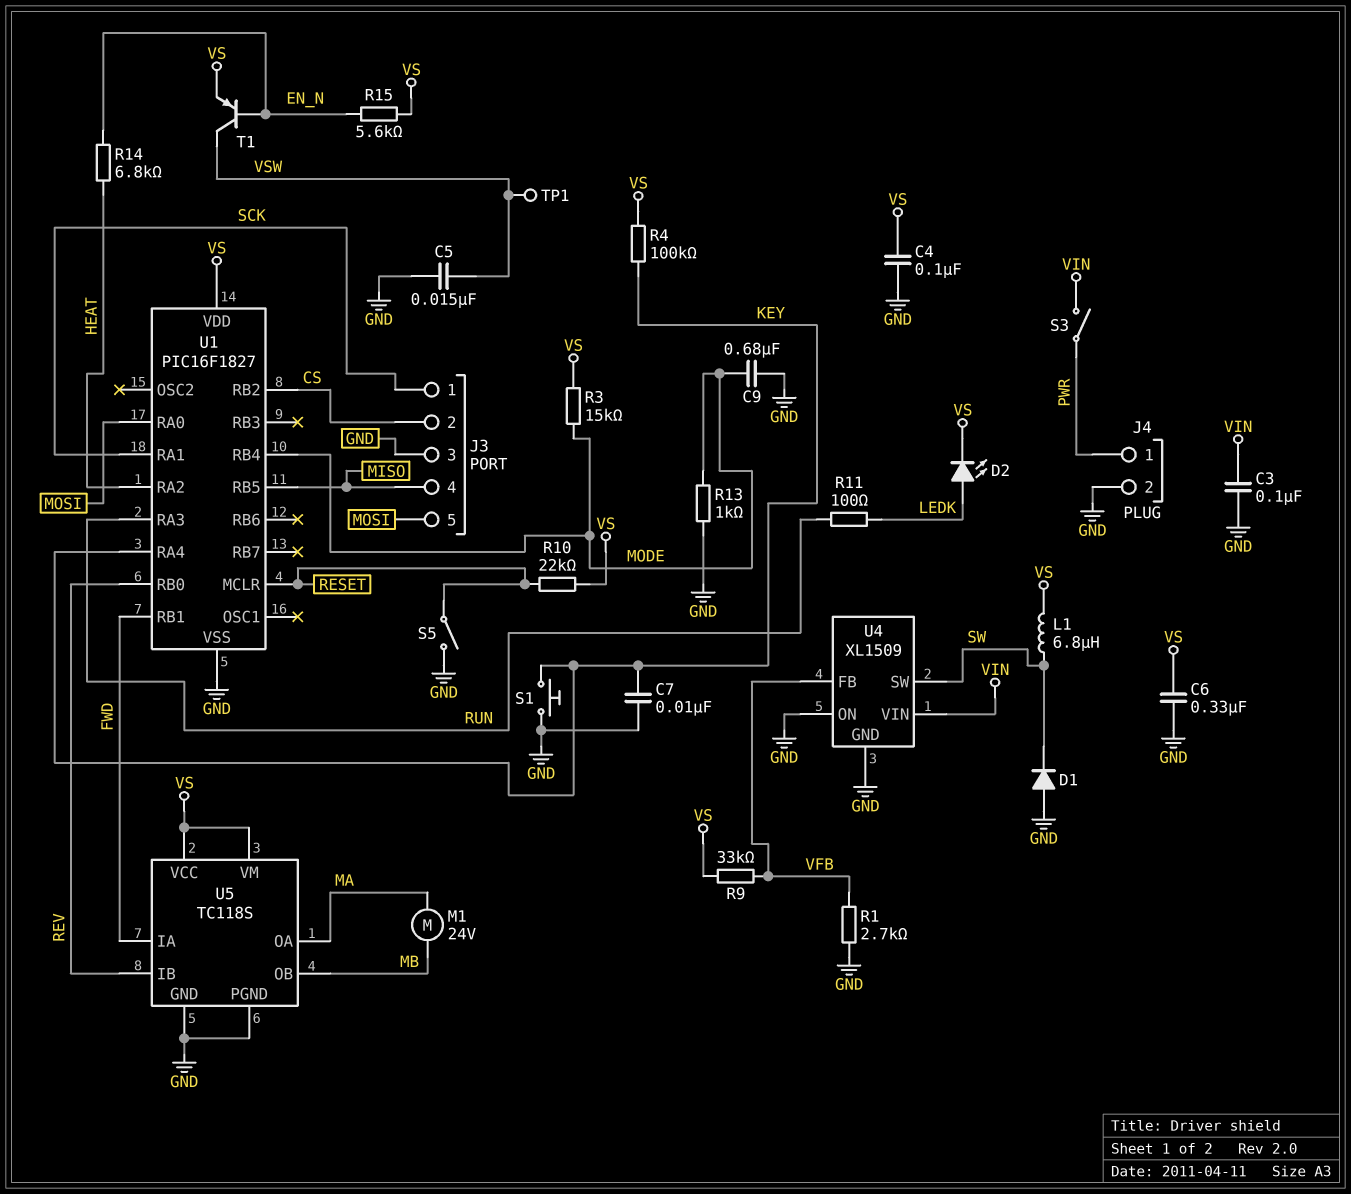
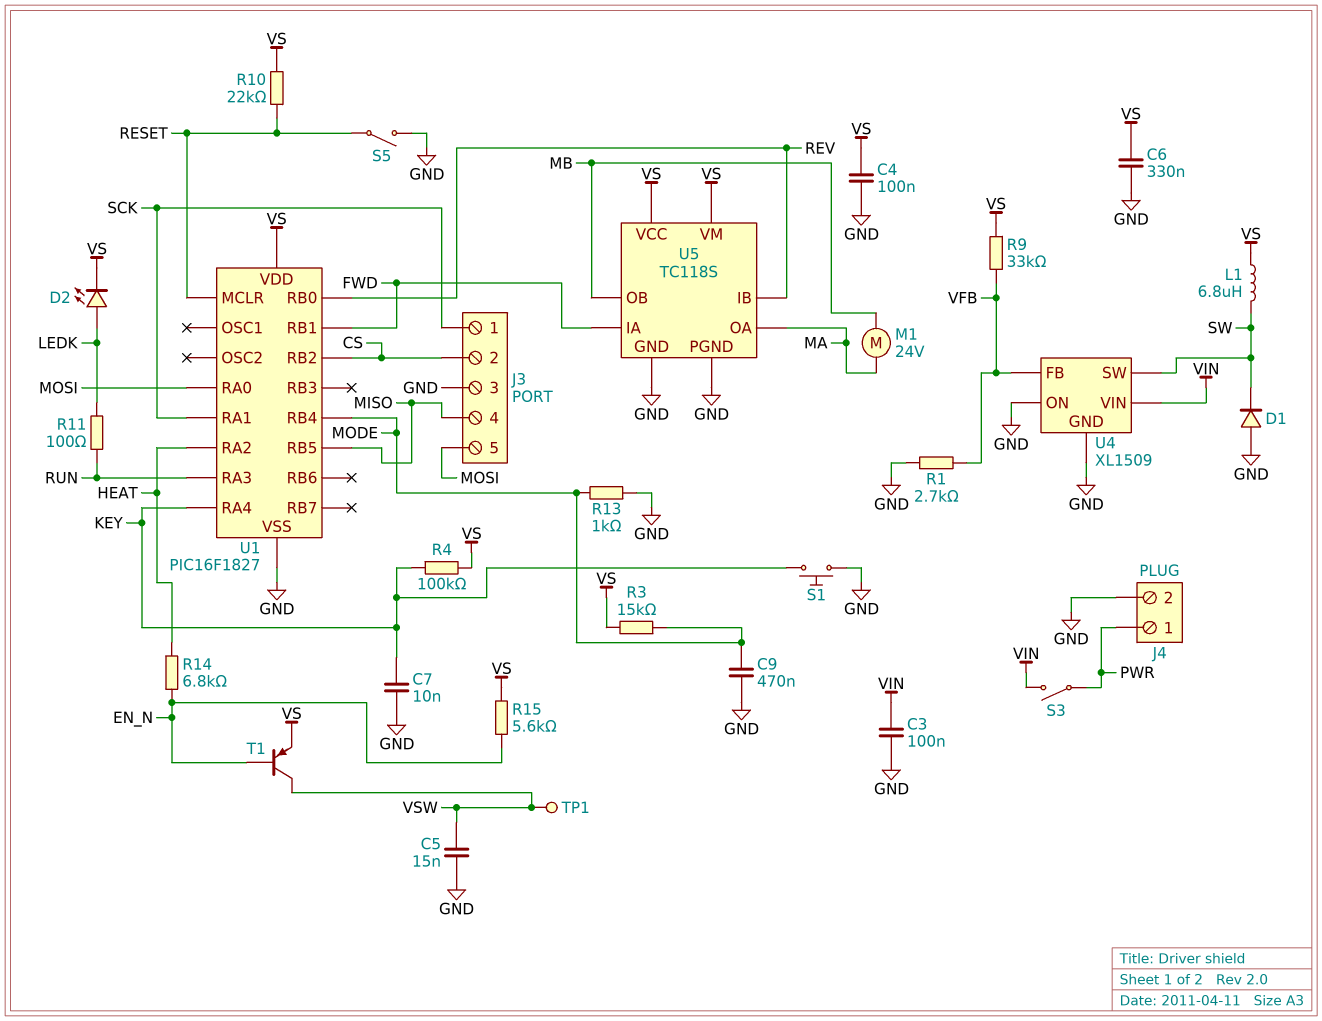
C9: 680nF (GND, MODE) -> 470nF (GND, MODE)

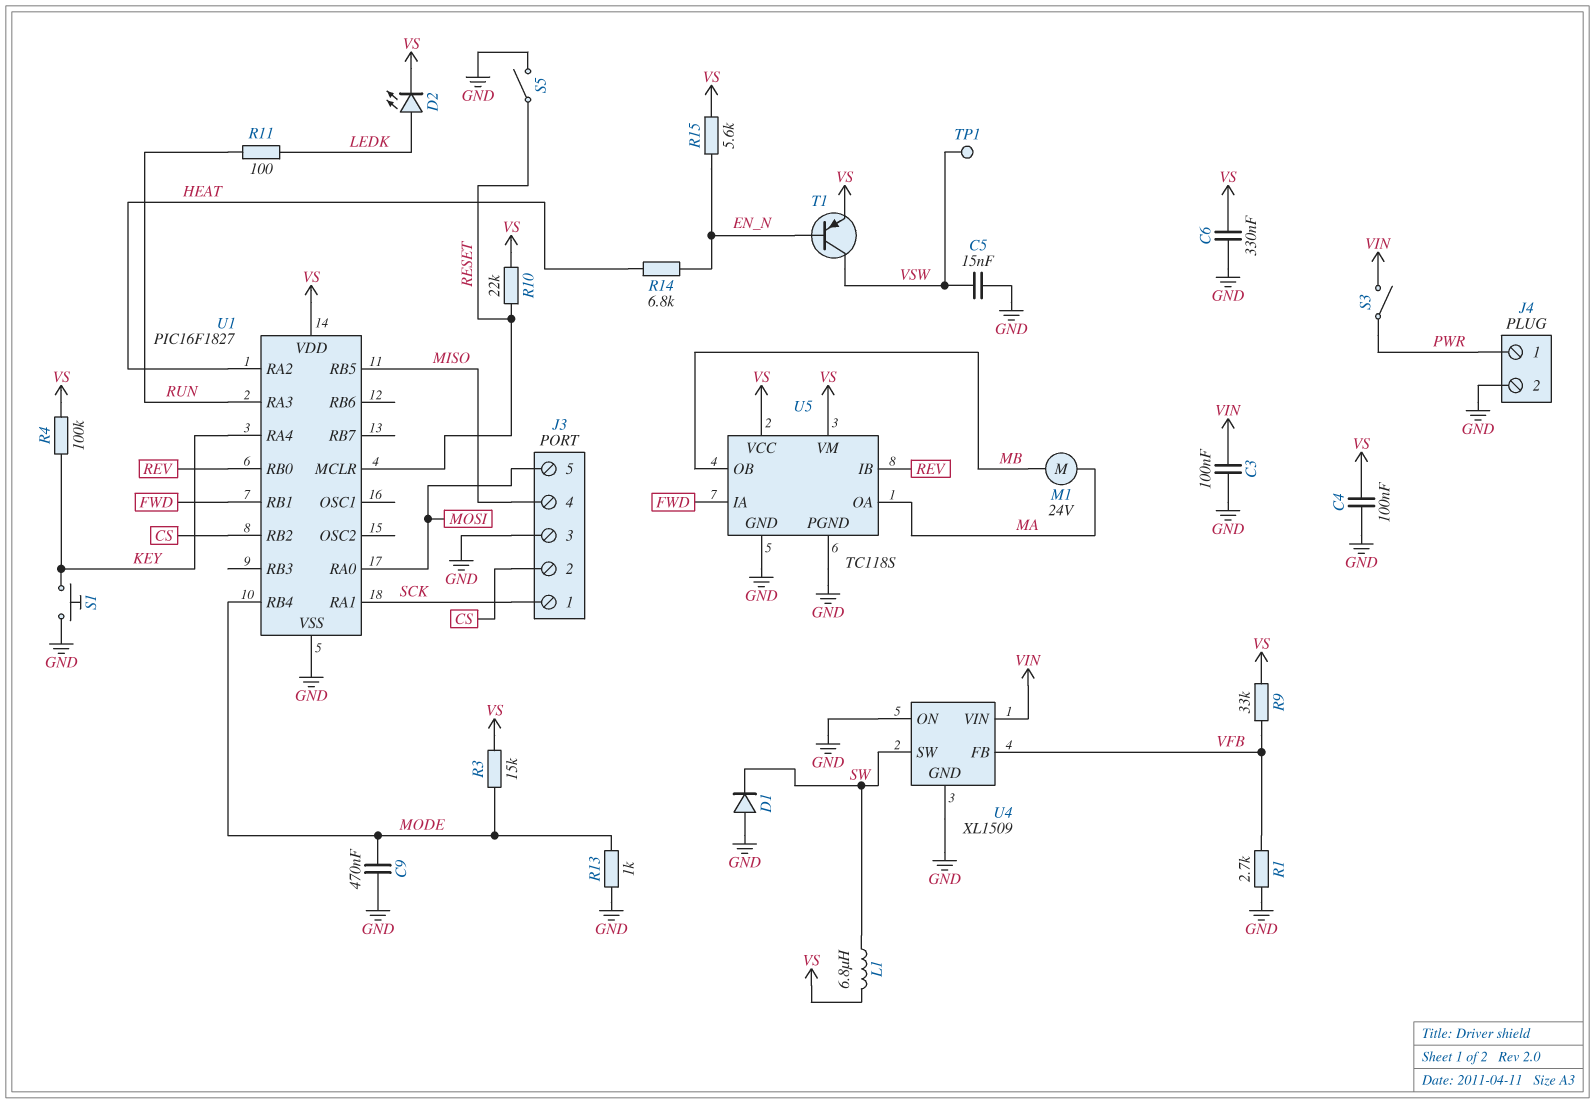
C7: 10nF (GND, KEY) -> none

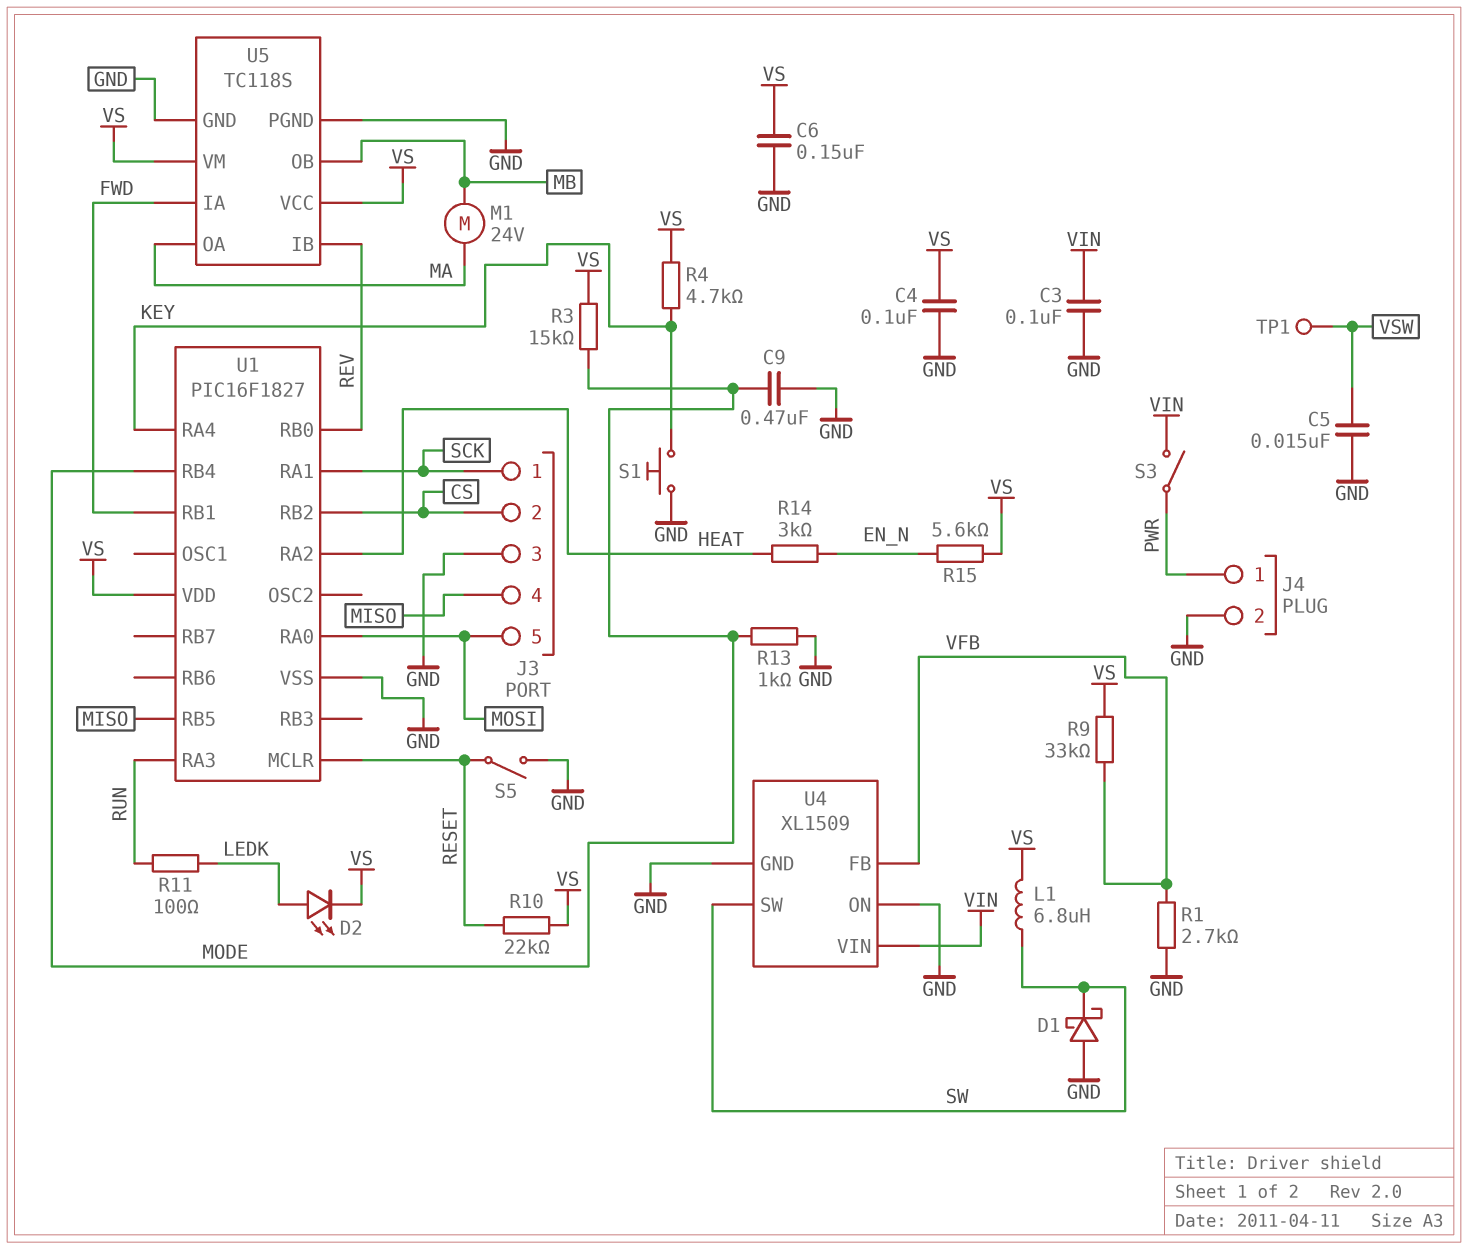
C6: 330nF (GND, VS) -> 150nF (GND, VS)
D1: diode (A GND, K SW) -> schottky (A GND, K SW)
R4: 100k (KEY, VS) -> 4.7k (KEY, VS)
R14: 6.8k (EN_N, HEAT) -> 3k (EN_N, HEAT)
T1: PNP (B EN_N, C VSW, E VS) -> none

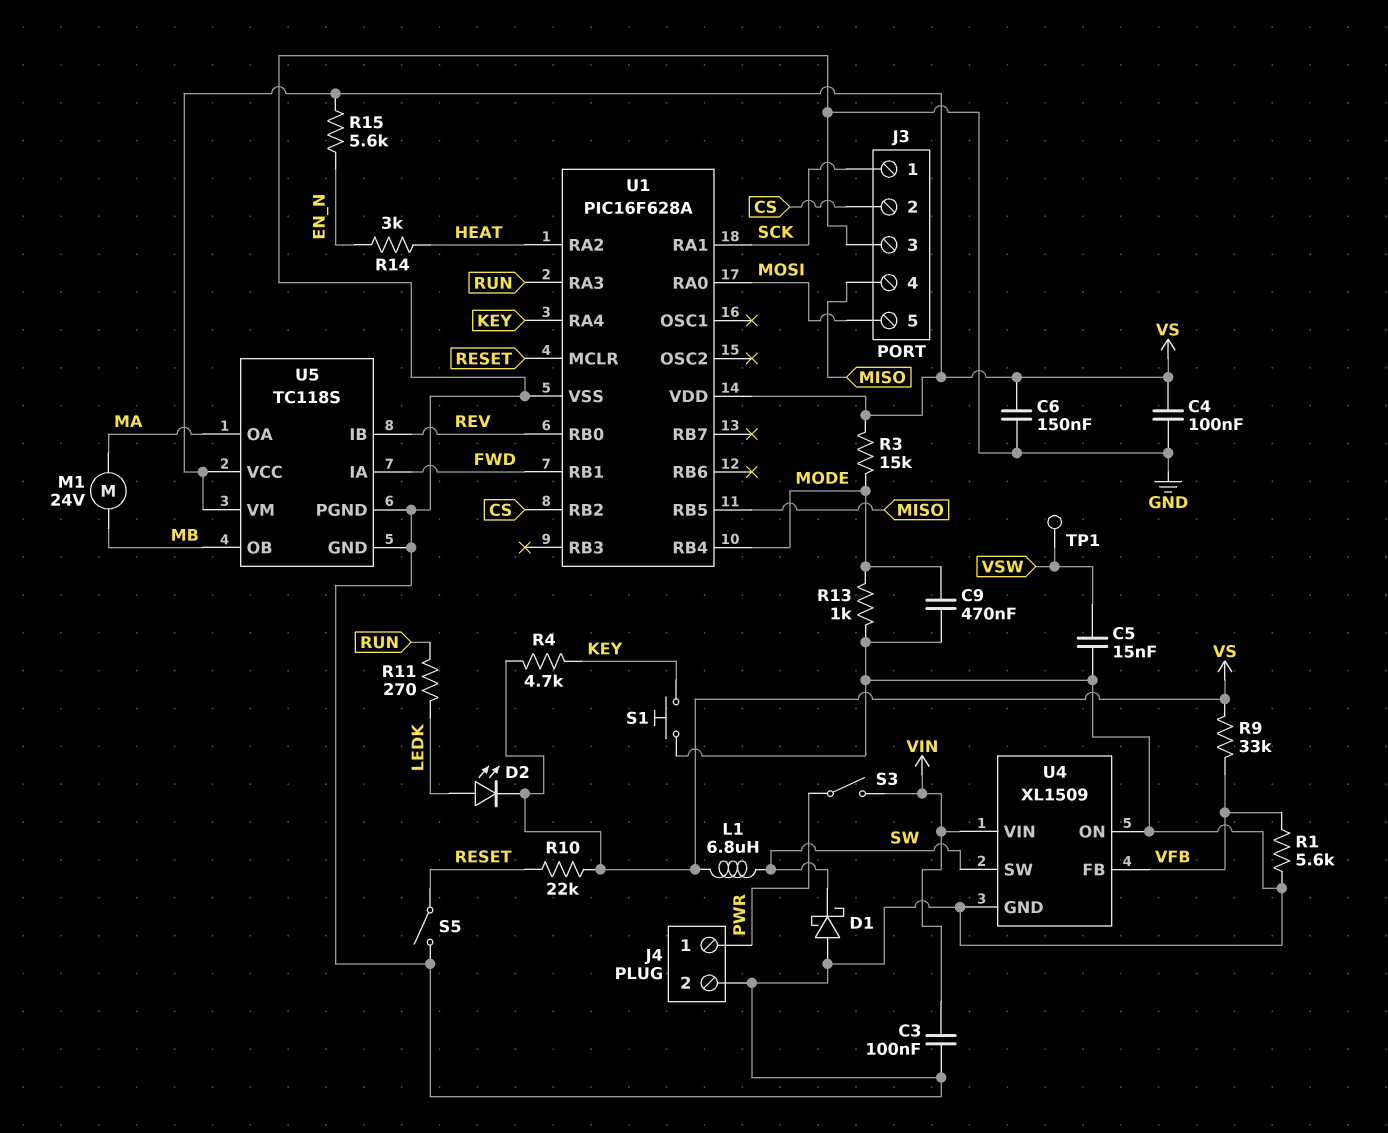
R1: 2.7k (GND, VFB) -> 5.6k (GND, VFB)
R11: 100 (LEDK, RUN) -> 270 (LEDK, RUN)
U1: PIC16F1827 -> PIC16F628A

